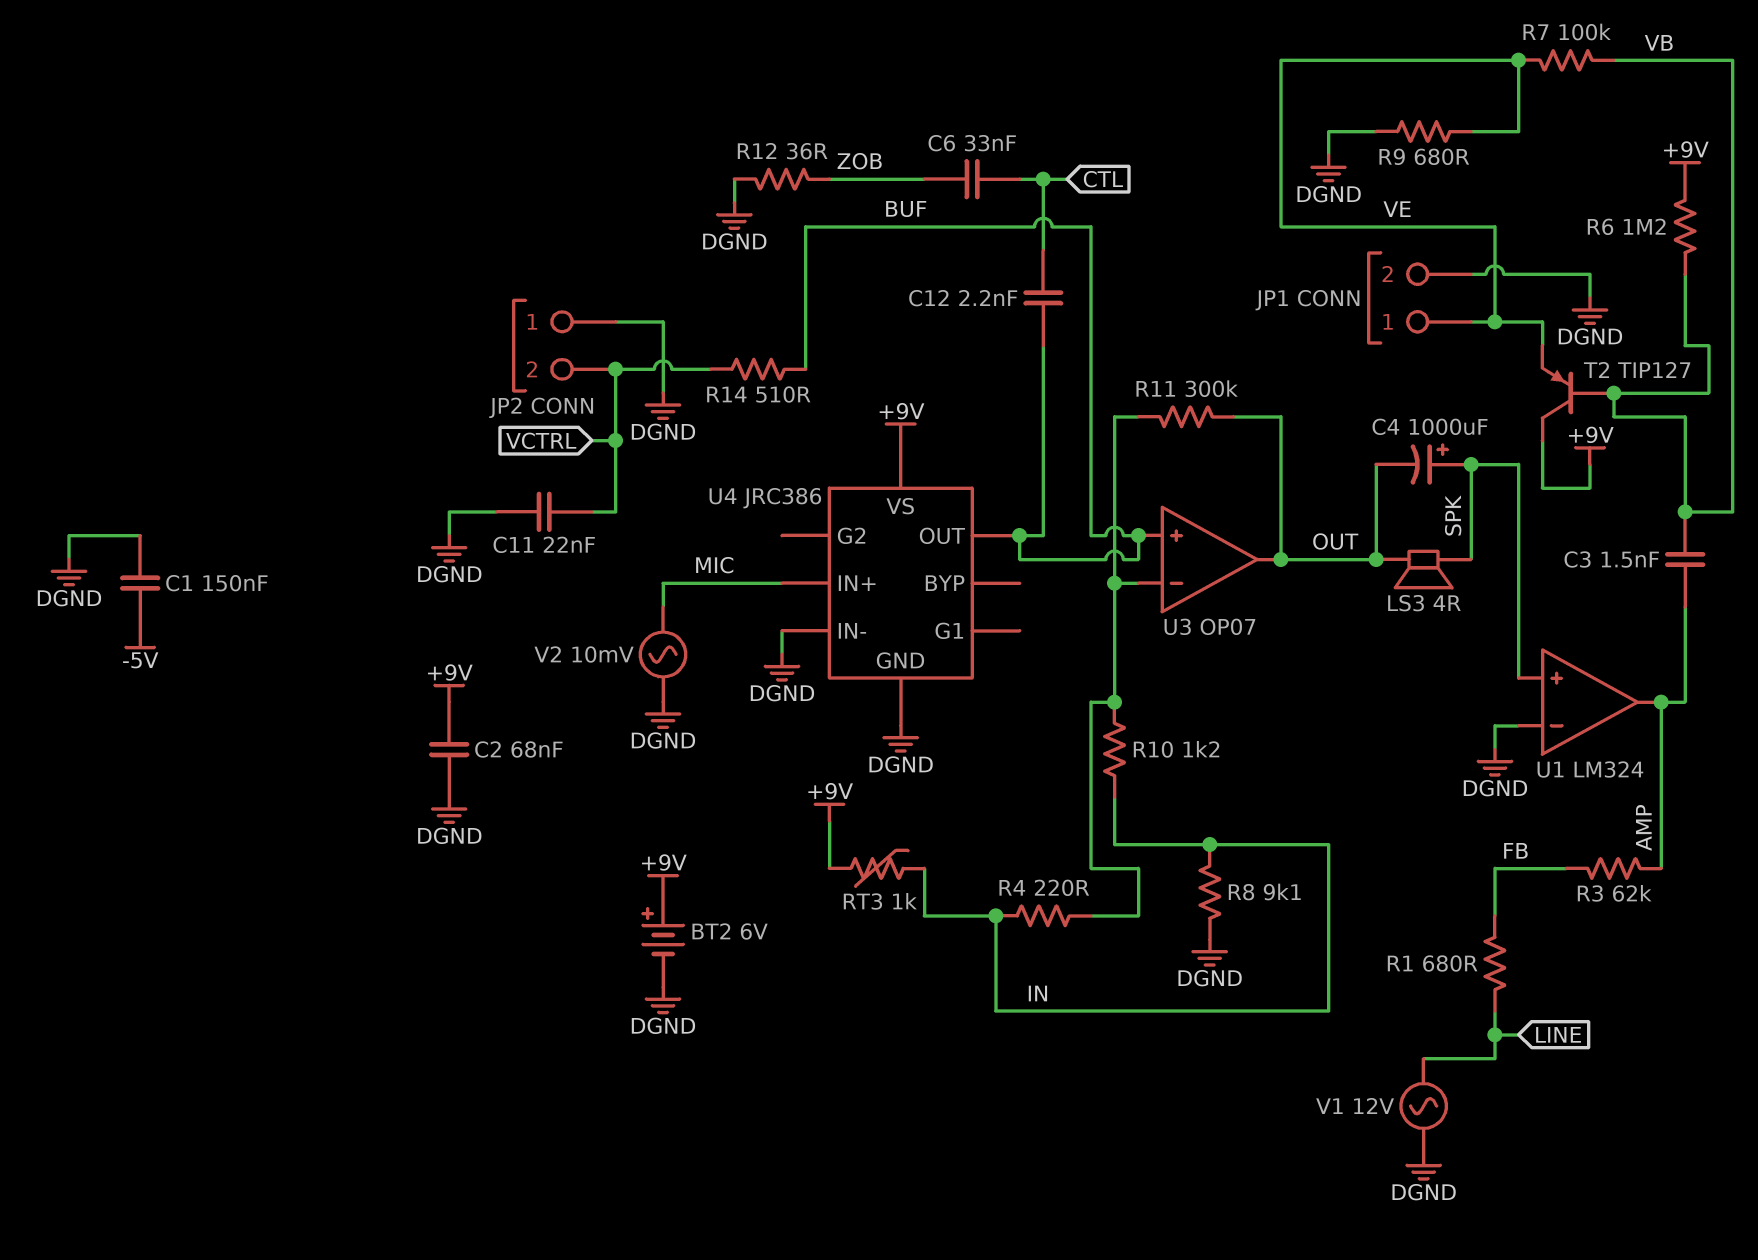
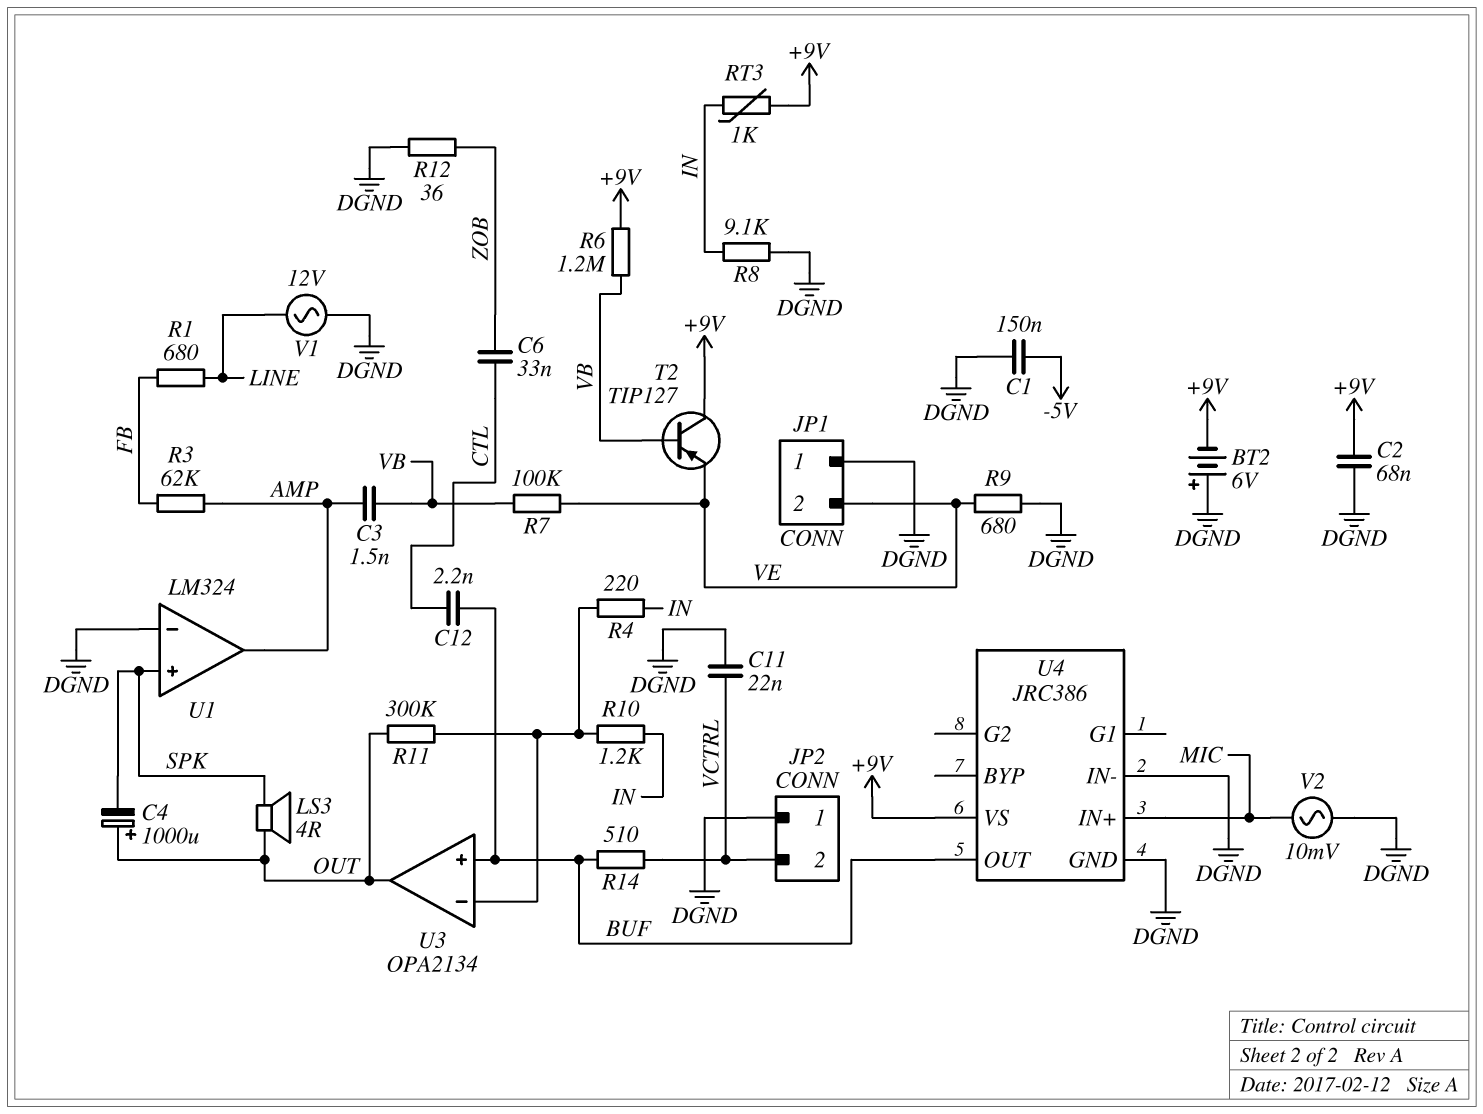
BT2: 6V (plus +9V, minus DGND) -> 6V (plus DGND, minus +9V)
C4: 1000uF (plus SPK, minus OUT) -> 1000uF (plus OUT, minus SPK)
JP1 pin 1: VE -> DGND
JP1 pin 2: DGND -> VE
U3: OP07 -> OPA2134

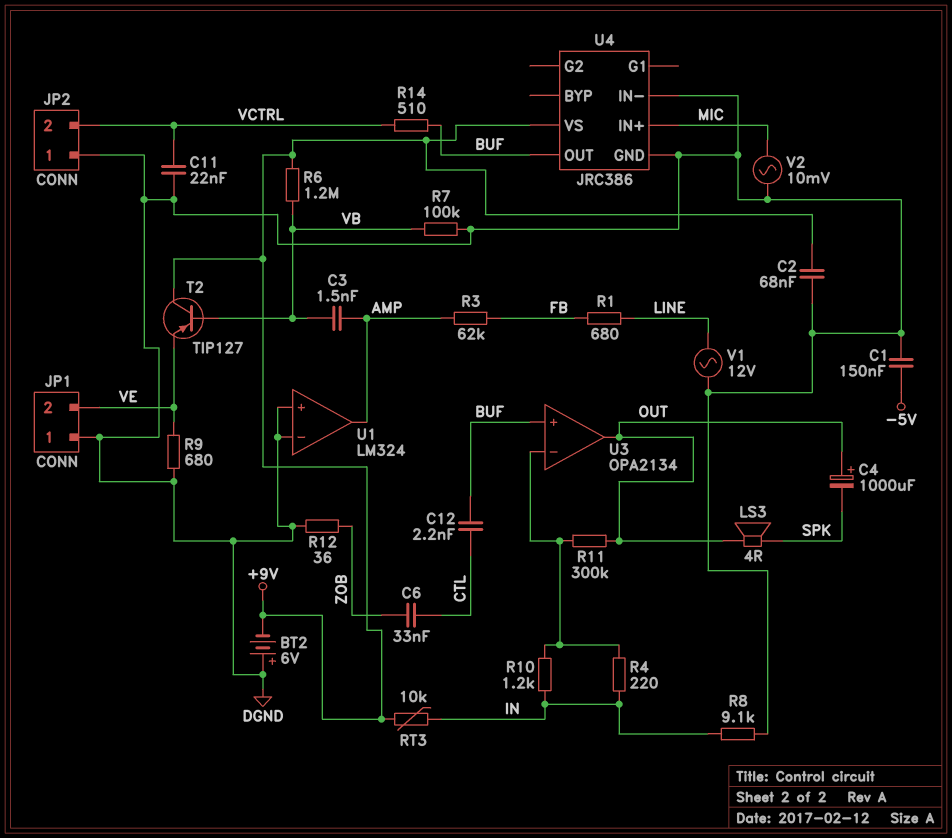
R7: 100k (VB, VE) -> 100k (DGND, VB)
RT3: 1k (+9V, IN) -> 10k (+9V, IN)
U1 pin in+: SPK -> DGND

